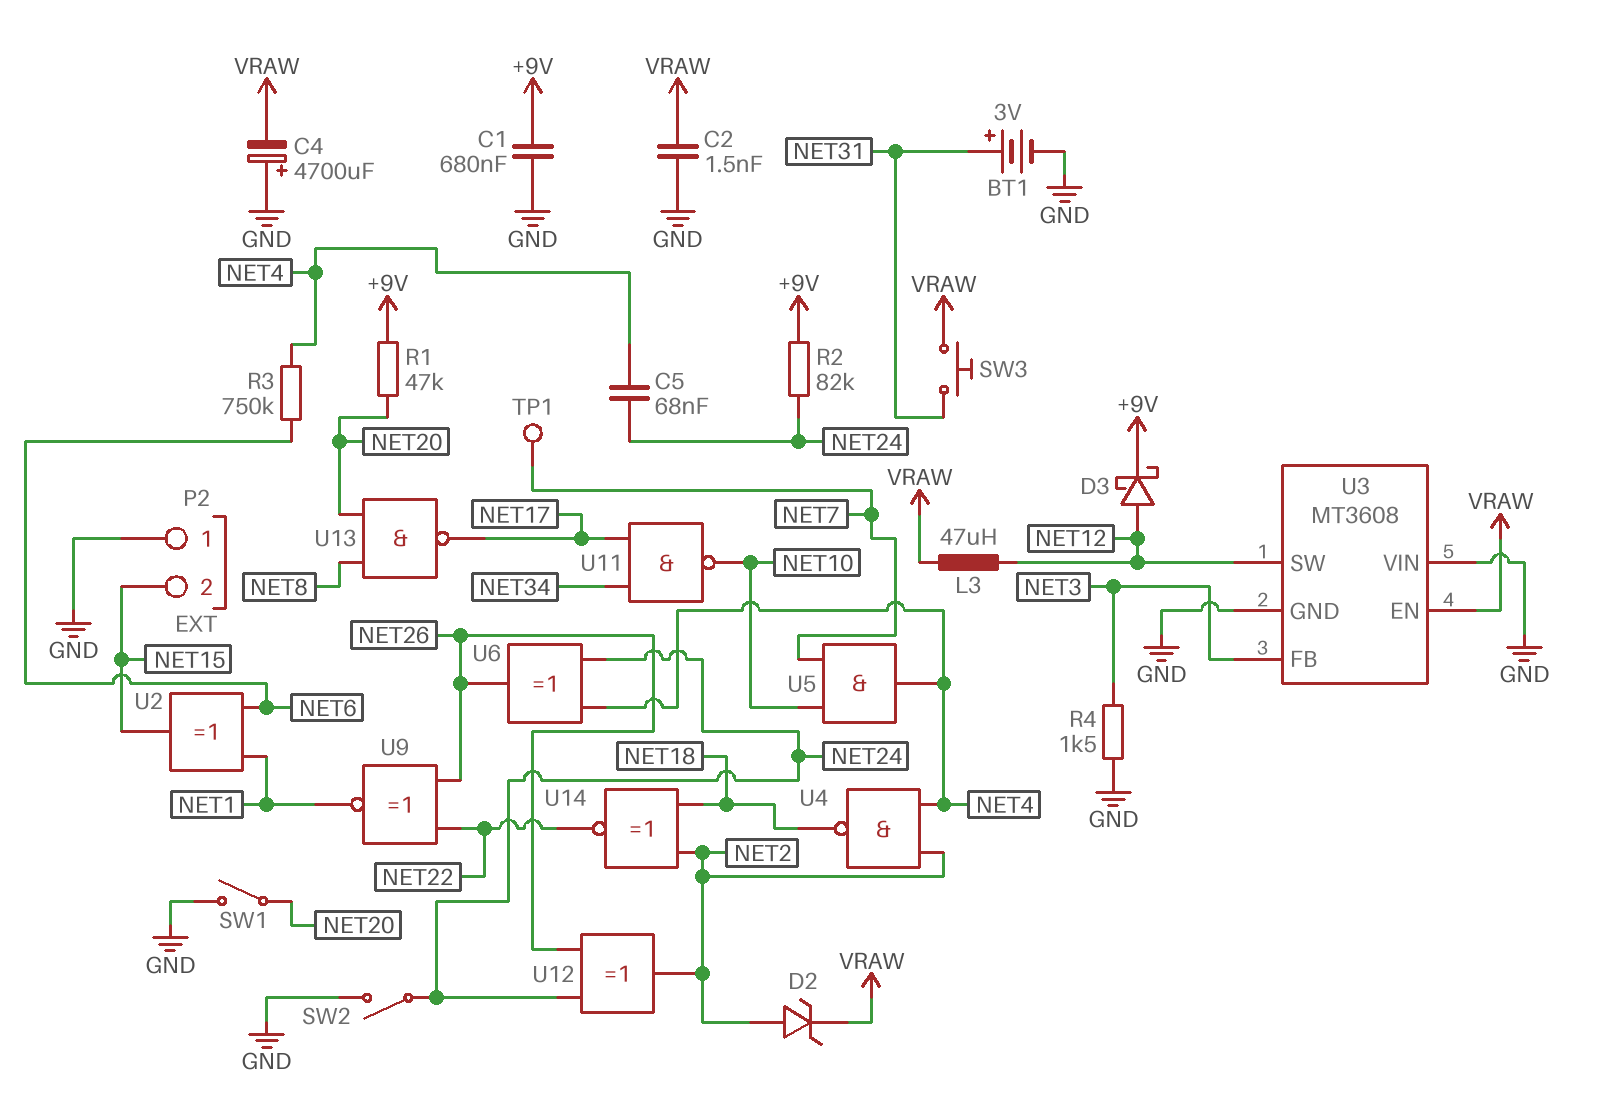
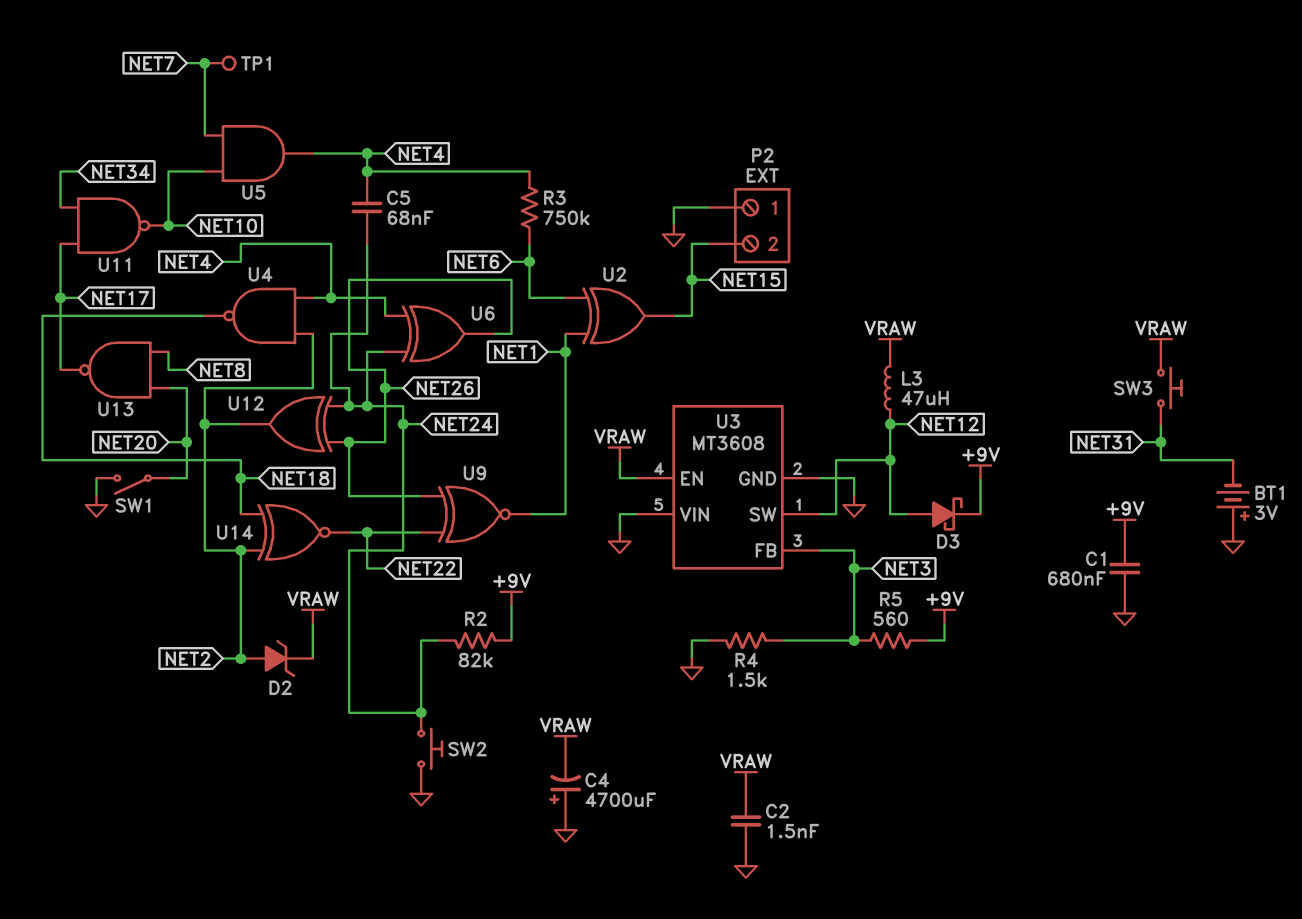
BT1: 3V (plus NET31, minus GND) -> 3V (plus GND, minus NET31)
R1: 47k (+9V, NET20) -> none
R5: none -> 560 (+9V, NET3)
SW2: switch (GND, NET24) -> button (GND, NET24)

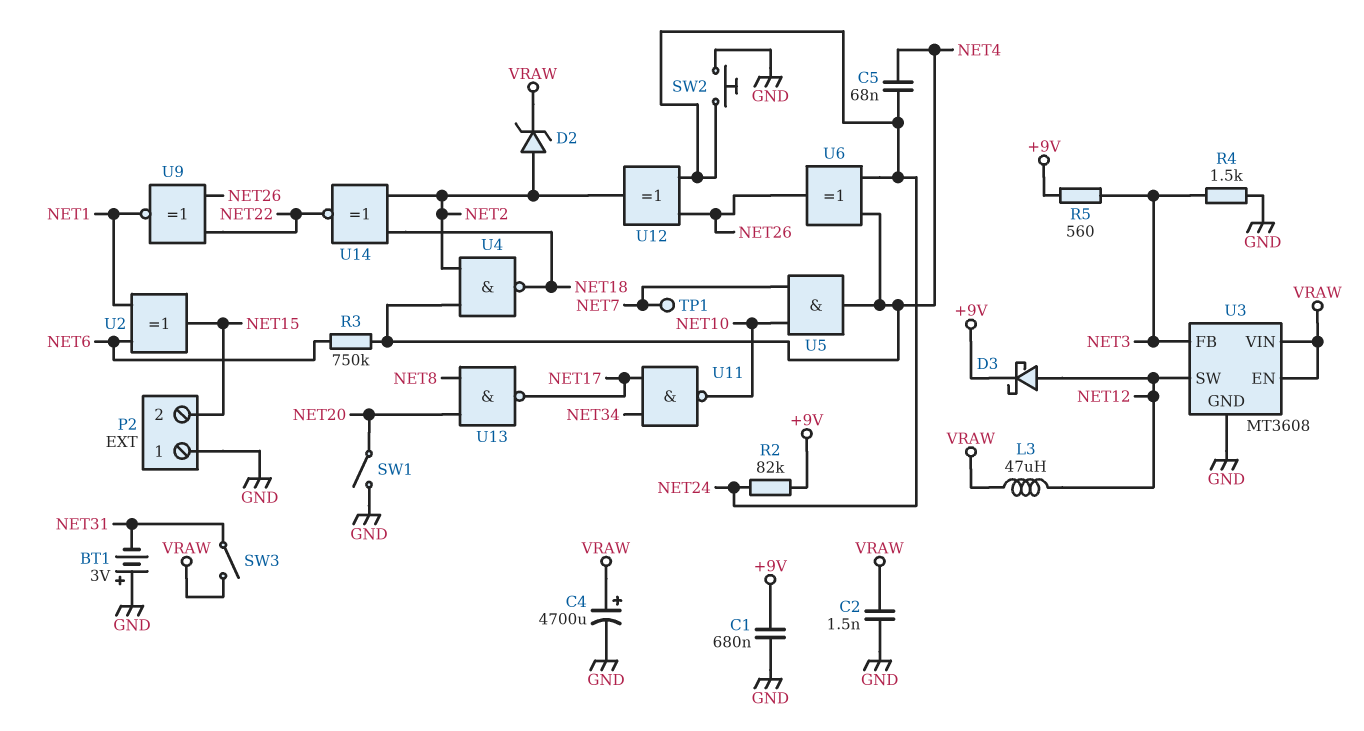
C4: 4700uF (plus GND, minus VRAW) -> 4700uF (plus VRAW, minus GND)
SW3: button (NET31, VRAW) -> switch (NET31, VRAW)
U3 pin VIN: GND -> VRAW

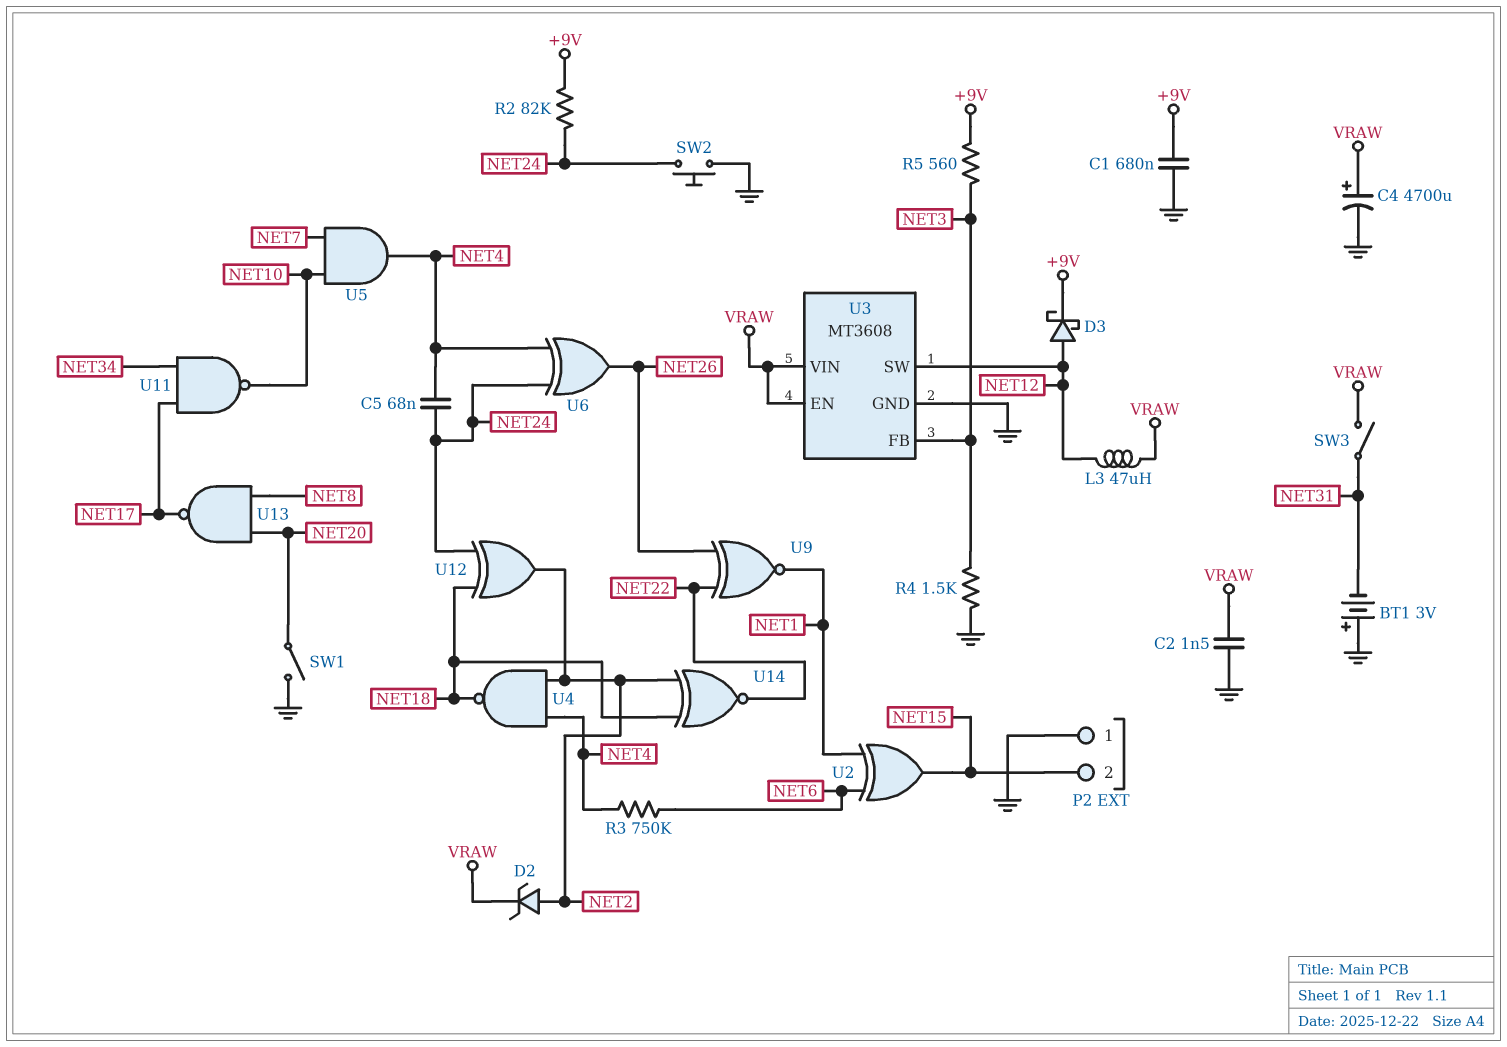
TP1: test point (NET7) -> none
U12: XOR (in NET24, in NET26, out NET2) -> XOR (in NET18, in NET24, out NET2)

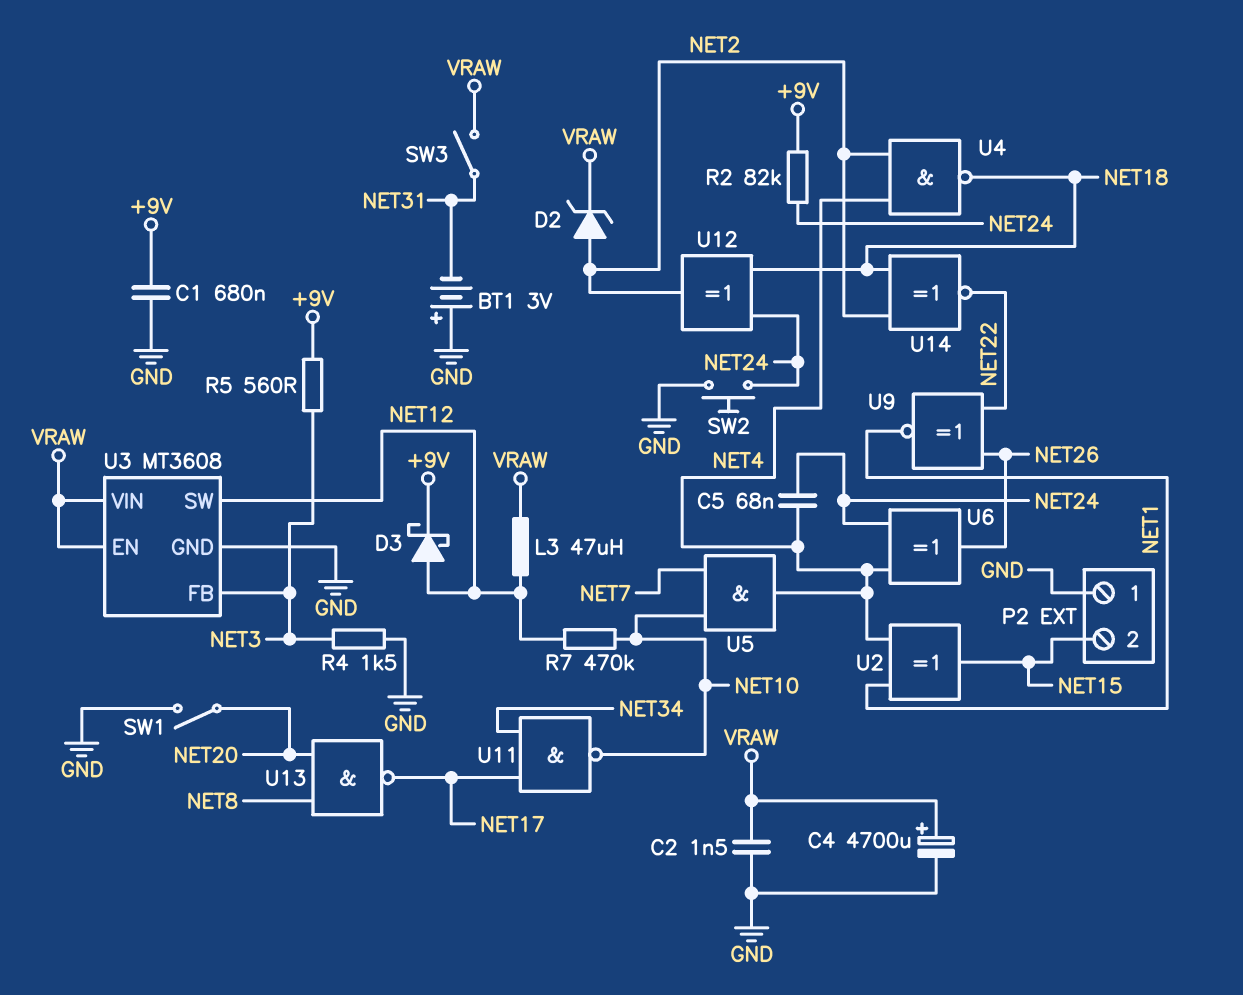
R3: 750k (NET4, NET6) -> none
R7: none -> 470k (NET10, NET12)
U2: XOR (in NET1, in NET6, out NET15) -> XOR (in NET1, in NET4, out NET15)

